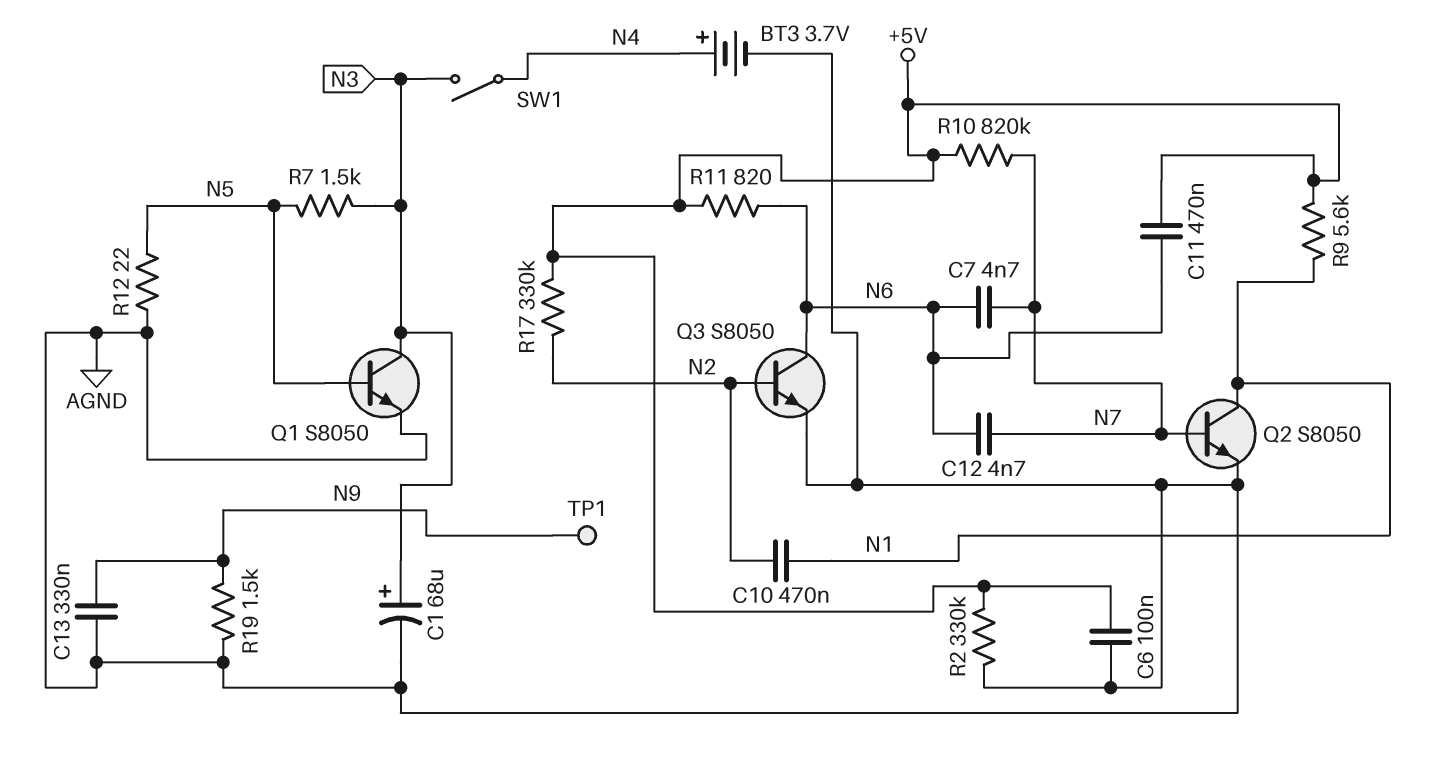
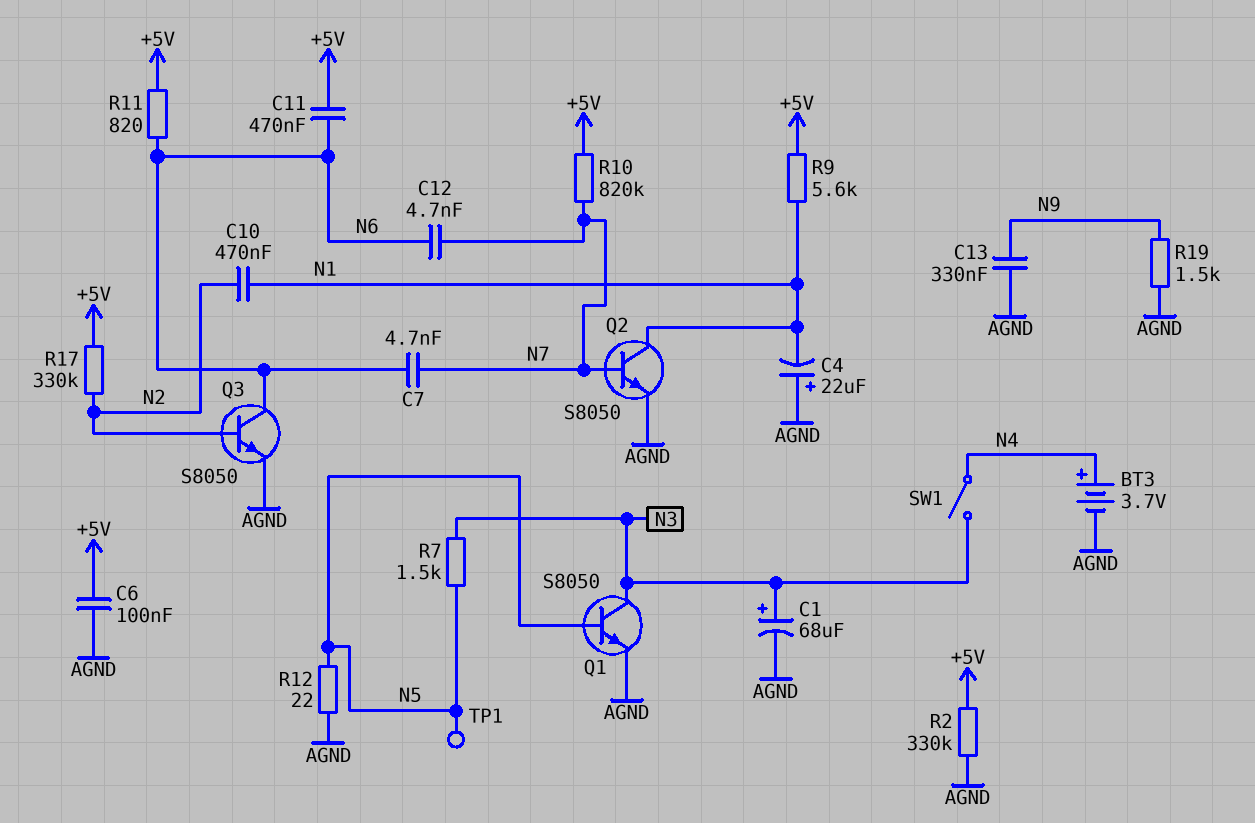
C4: none -> 22uF (plus AGND, minus N1)
TP1: test point (N9) -> test point (N5)

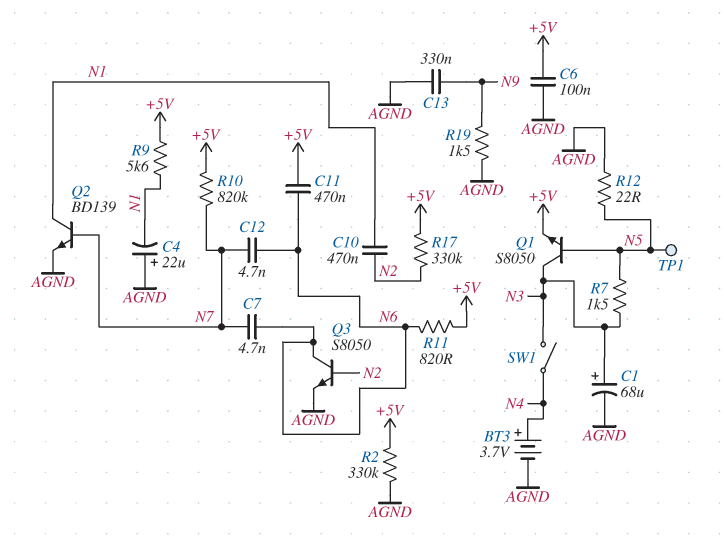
Q1: NPN S8050 (B N5, C N3, E AGND) -> NPN S8050 (B N5, C N3, E +5V)
Q2: NPN S8050 (B N7, C N1, E AGND) -> NPN BD139 (B N7, C N1, E AGND)

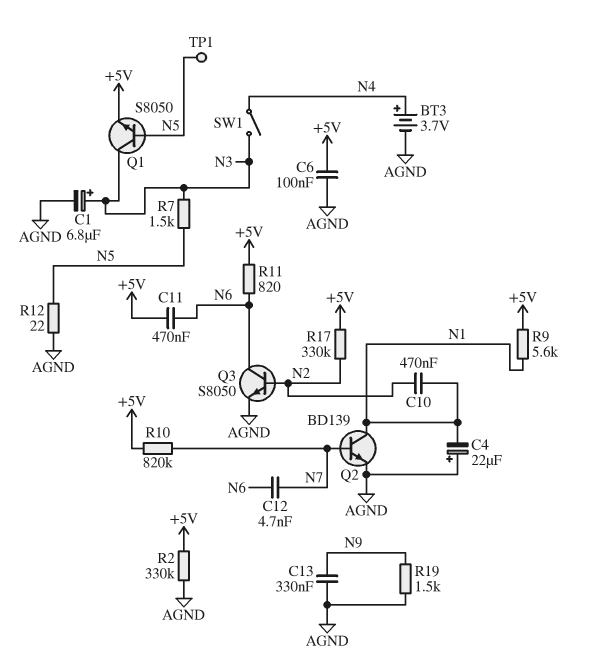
C1: 68uF (plus N3, minus AGND) -> 6.8uF (plus N3, minus AGND)
C7: 4.7nF (N6, N7) -> none

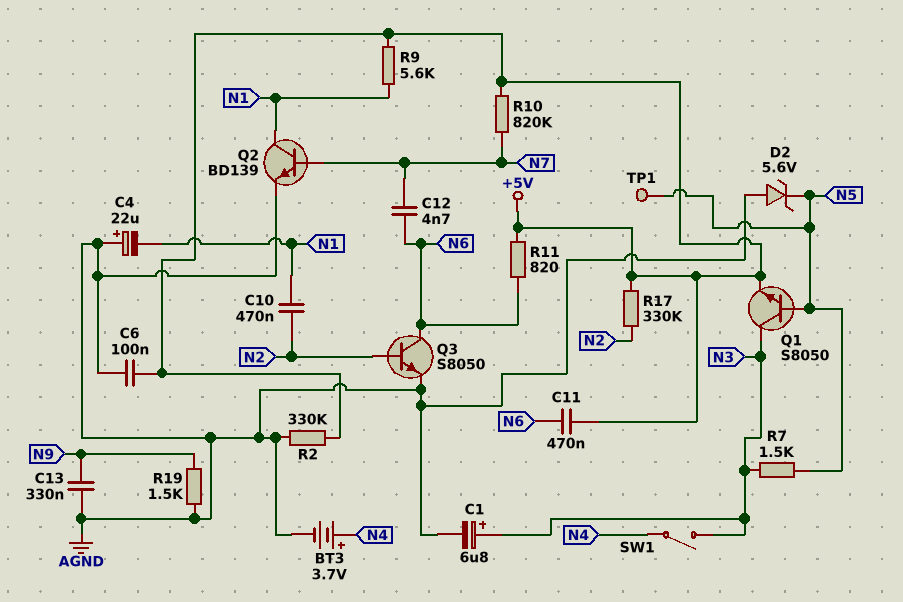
D2: none -> zener 5.6V (A AGND, K N5)
R12: 22 (AGND, N5) -> none

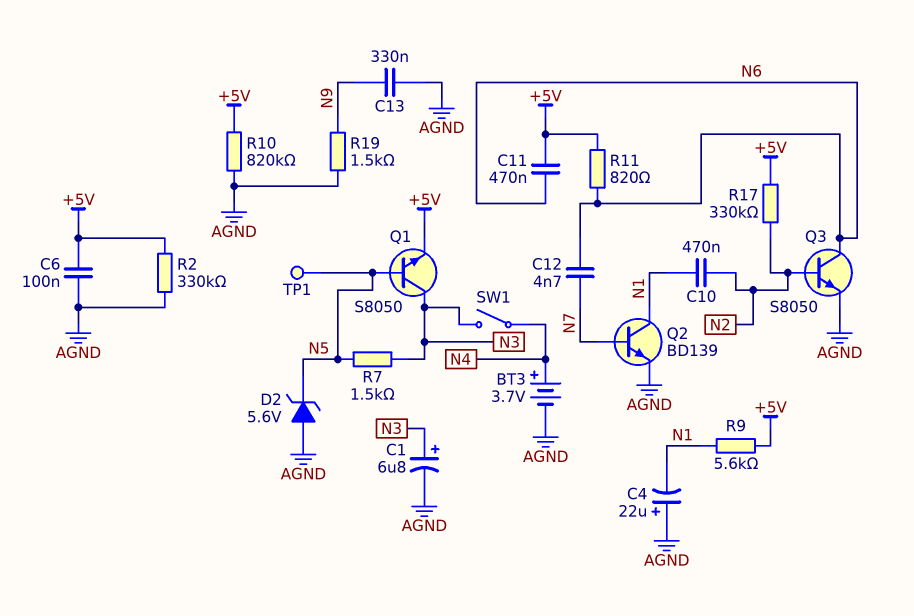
R10: 820k (+5V, N7) -> 820k (+5V, AGND)

